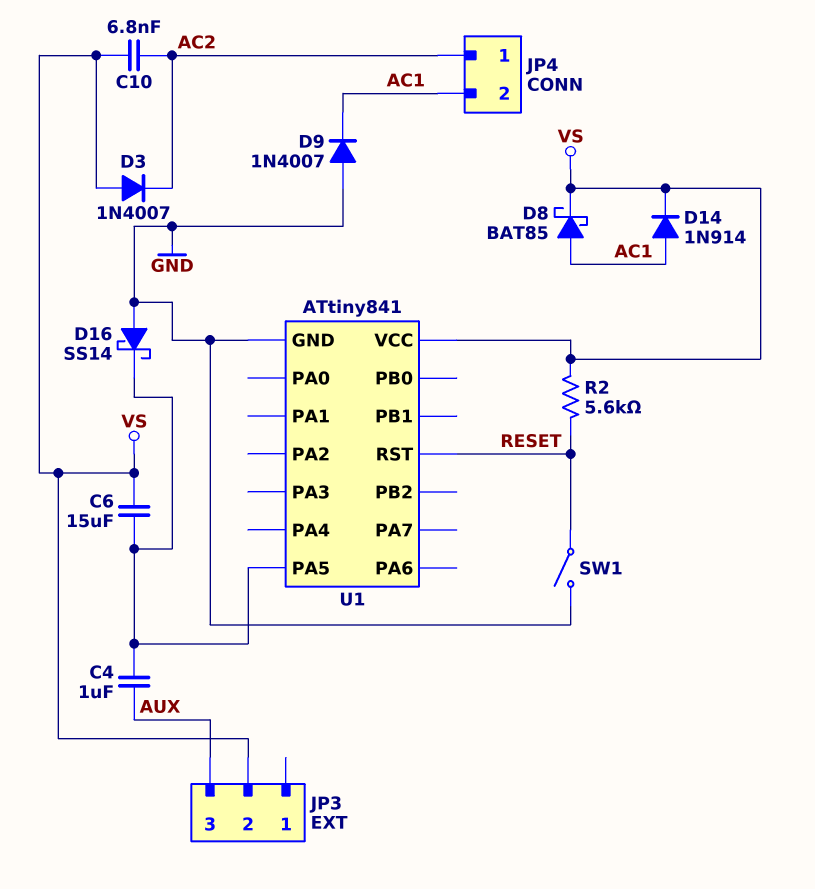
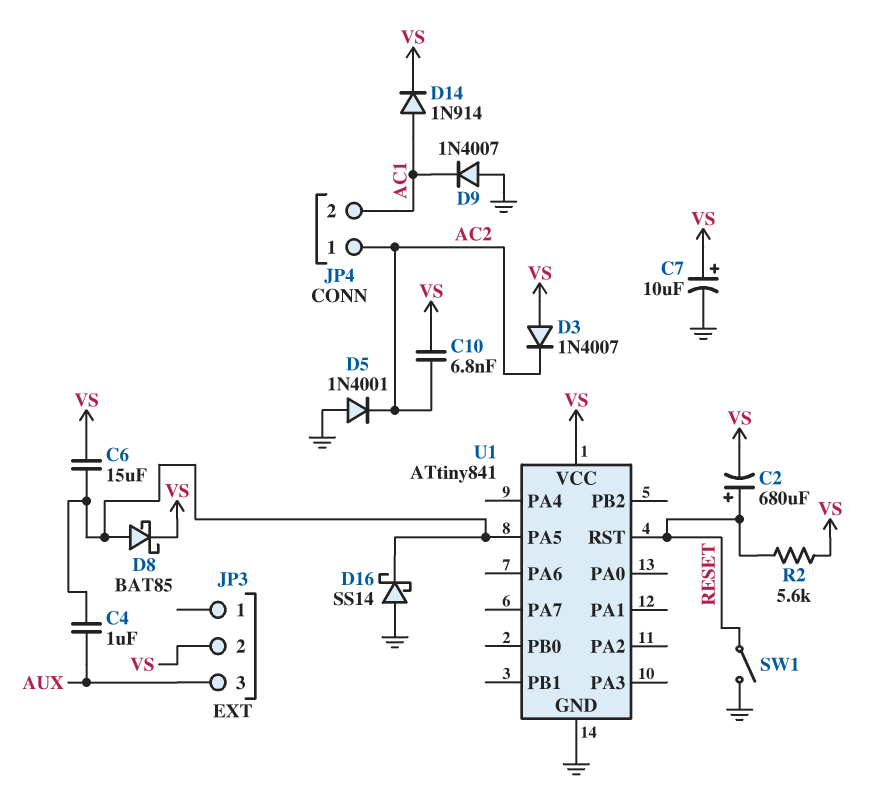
C2: none -> 680uF (plus RESET, minus VS)
C7: none -> 10uF (plus VS, minus GND)
D5: none -> diode 1N4001 (A GND, K AC2)
D8: schottky BAT85 (A AC1, K VS) -> schottky BAT85 (A U1/PA5, K VS)

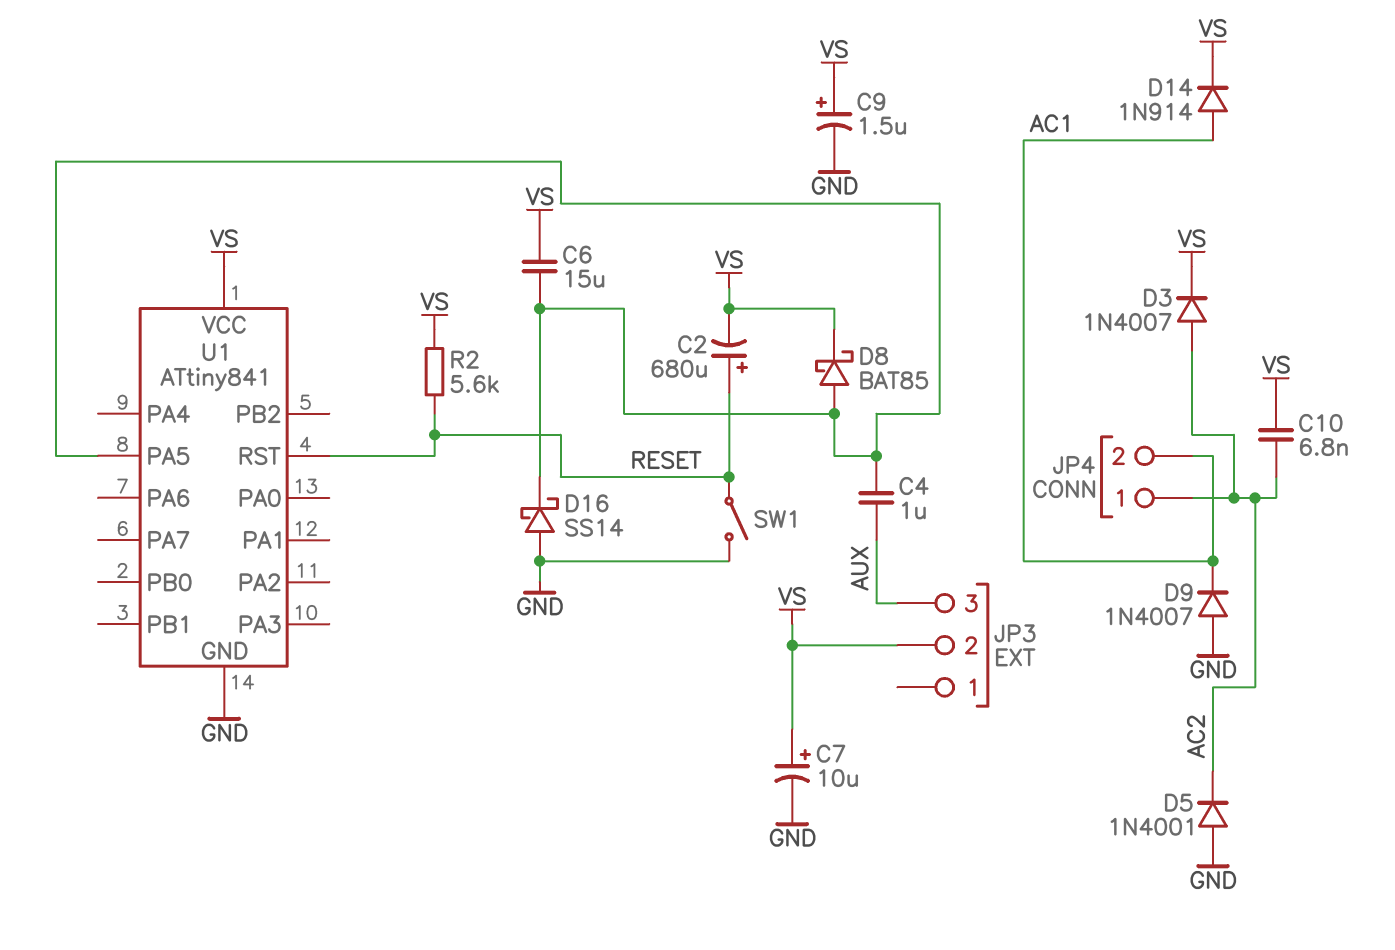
C9: none -> 1.5uF (plus VS, minus GND)
D3: diode 1N4007 (A VS, K AC2) -> diode 1N4007 (A AC2, K VS)

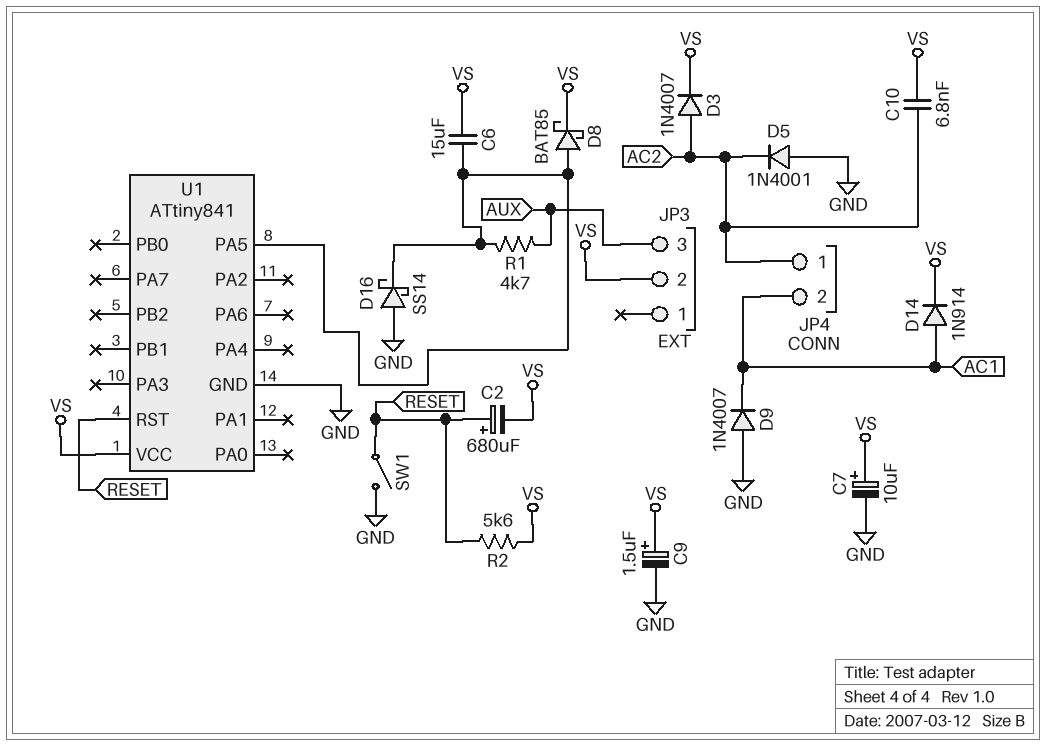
C4: 1uF (AUX, U1/PA5) -> none
R1: none -> 4.7k (AUX, U1/PA5)

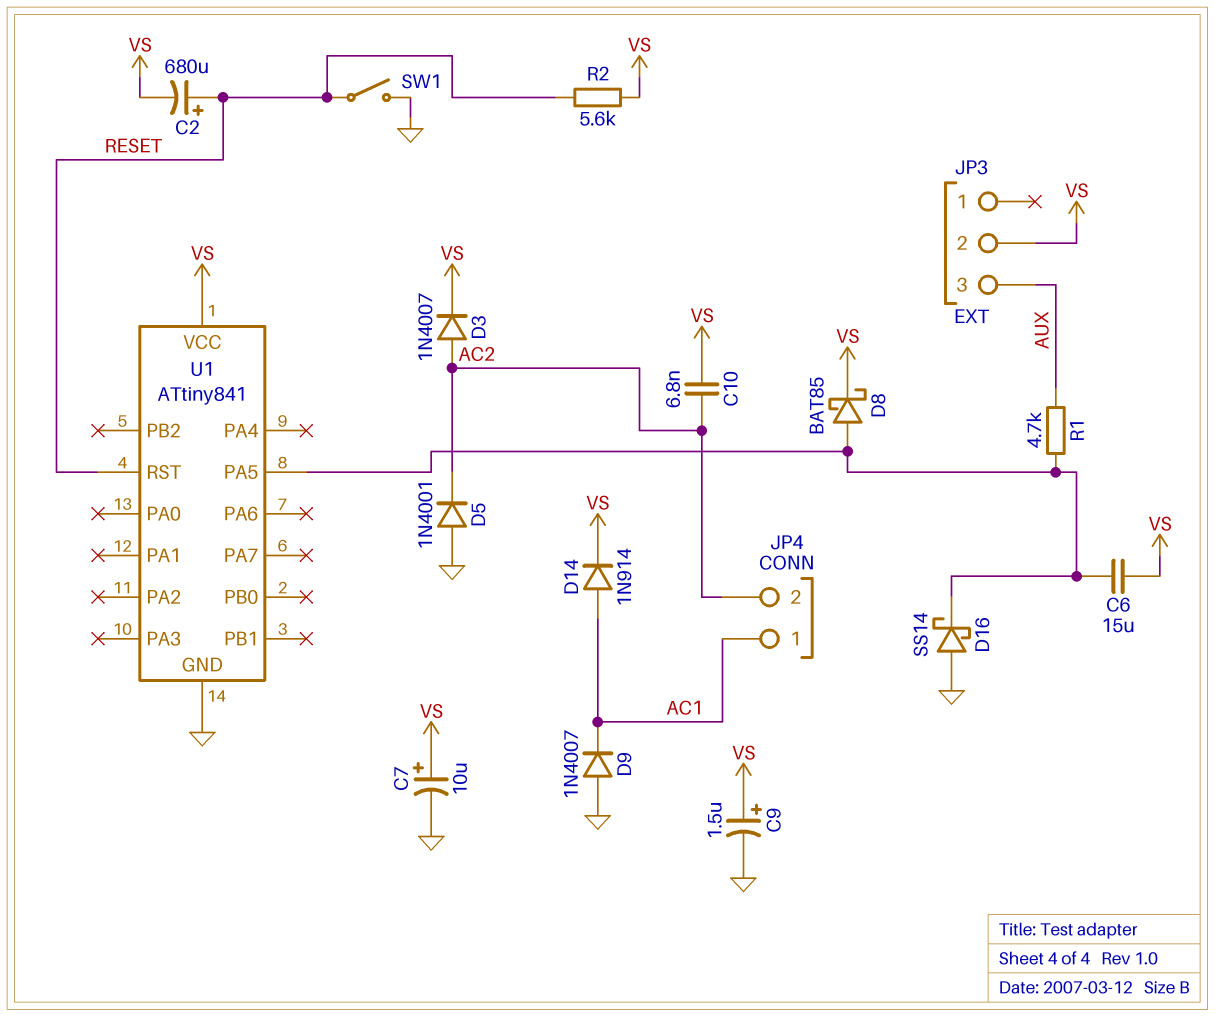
JP4 pin 1: AC2 -> AC1
JP4 pin 2: AC1 -> AC2

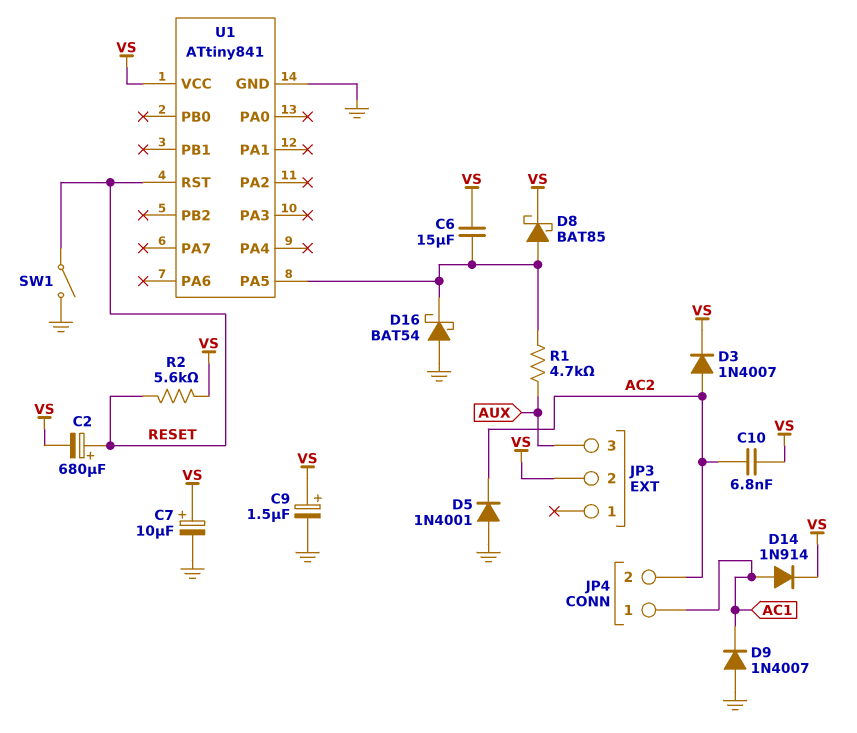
D16: schottky SS14 (A GND, K U1/PA5) -> schottky BAT54 (A GND, K U1/PA5)

